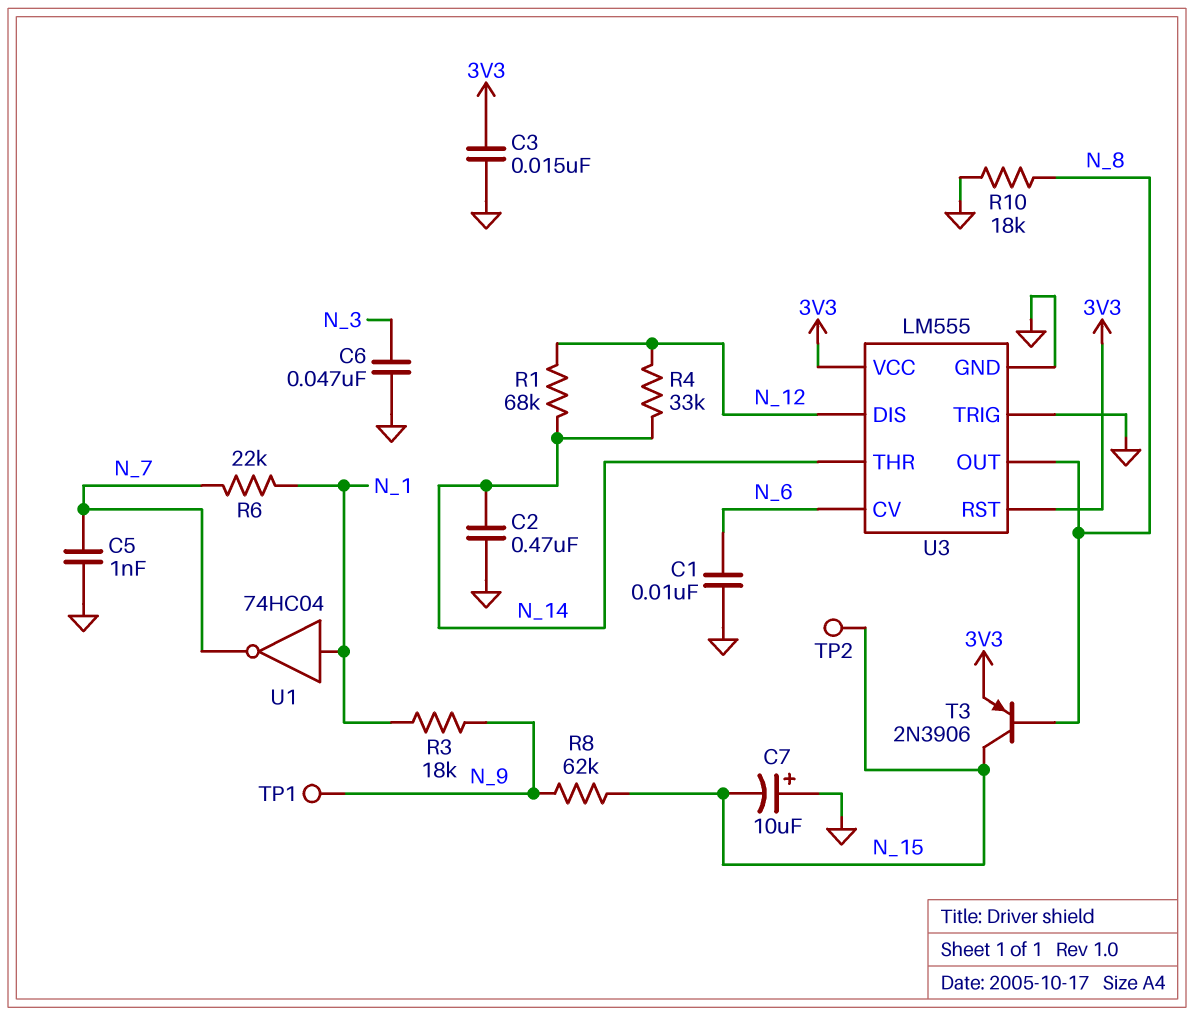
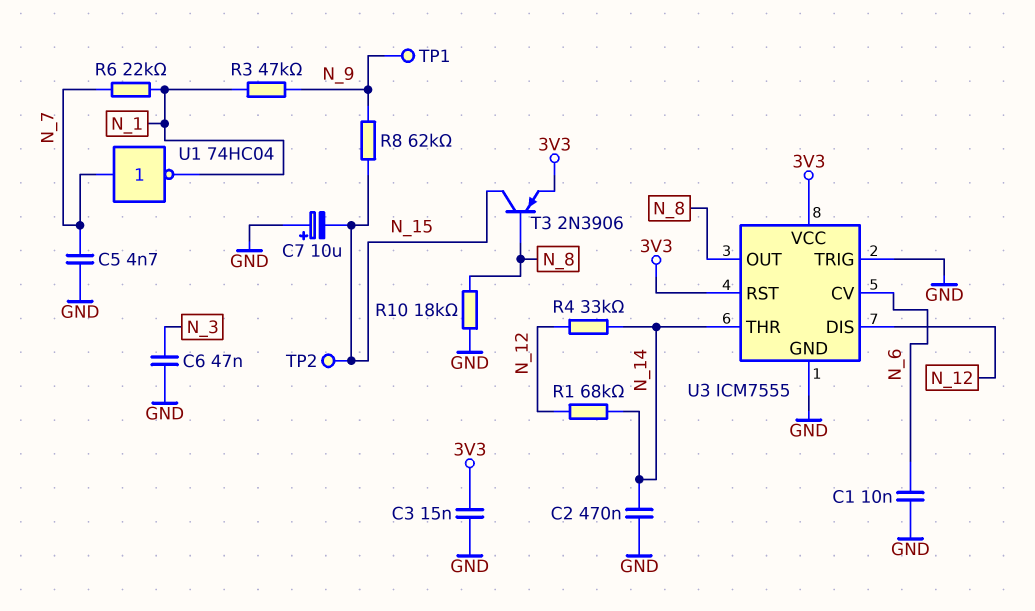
C5: 1nF (GND, N_7) -> 4.7nF (GND, N_7)
R3: 18k (N_1, N_9) -> 47k (N_1, N_9)
U1: NOT 74HC04 (in N_1, out N_7) -> NOT 74HC04 (in N_7, out N_1)
U3: LM555 -> ICM7555

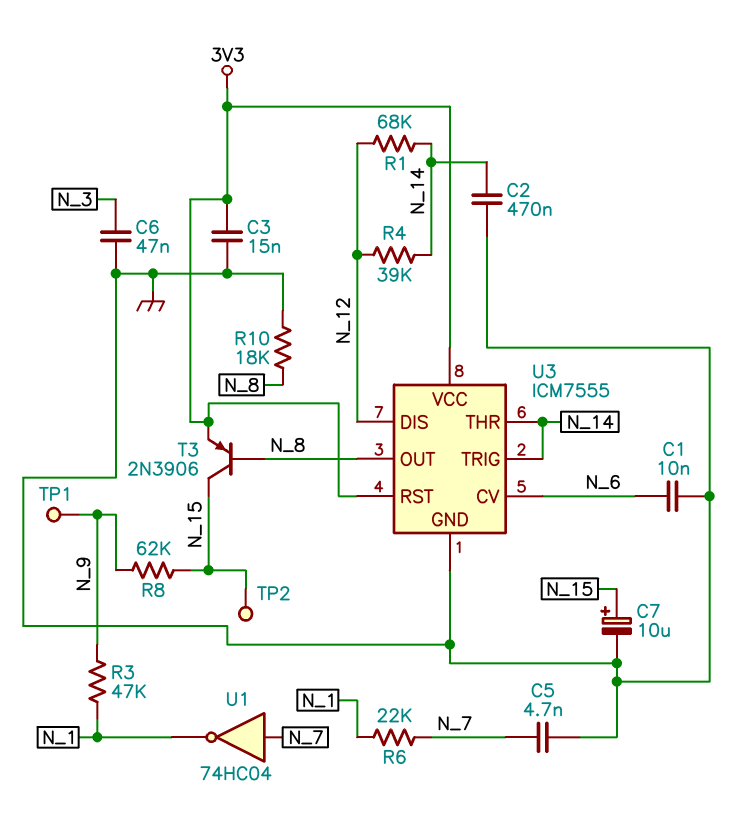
C7: 10uF (plus GND, minus N_15) -> 10uF (plus N_15, minus GND)
R4: 33k (N_12, N_14) -> 39k (N_12, N_14)
U3 pin TRIG: GND -> N_14

